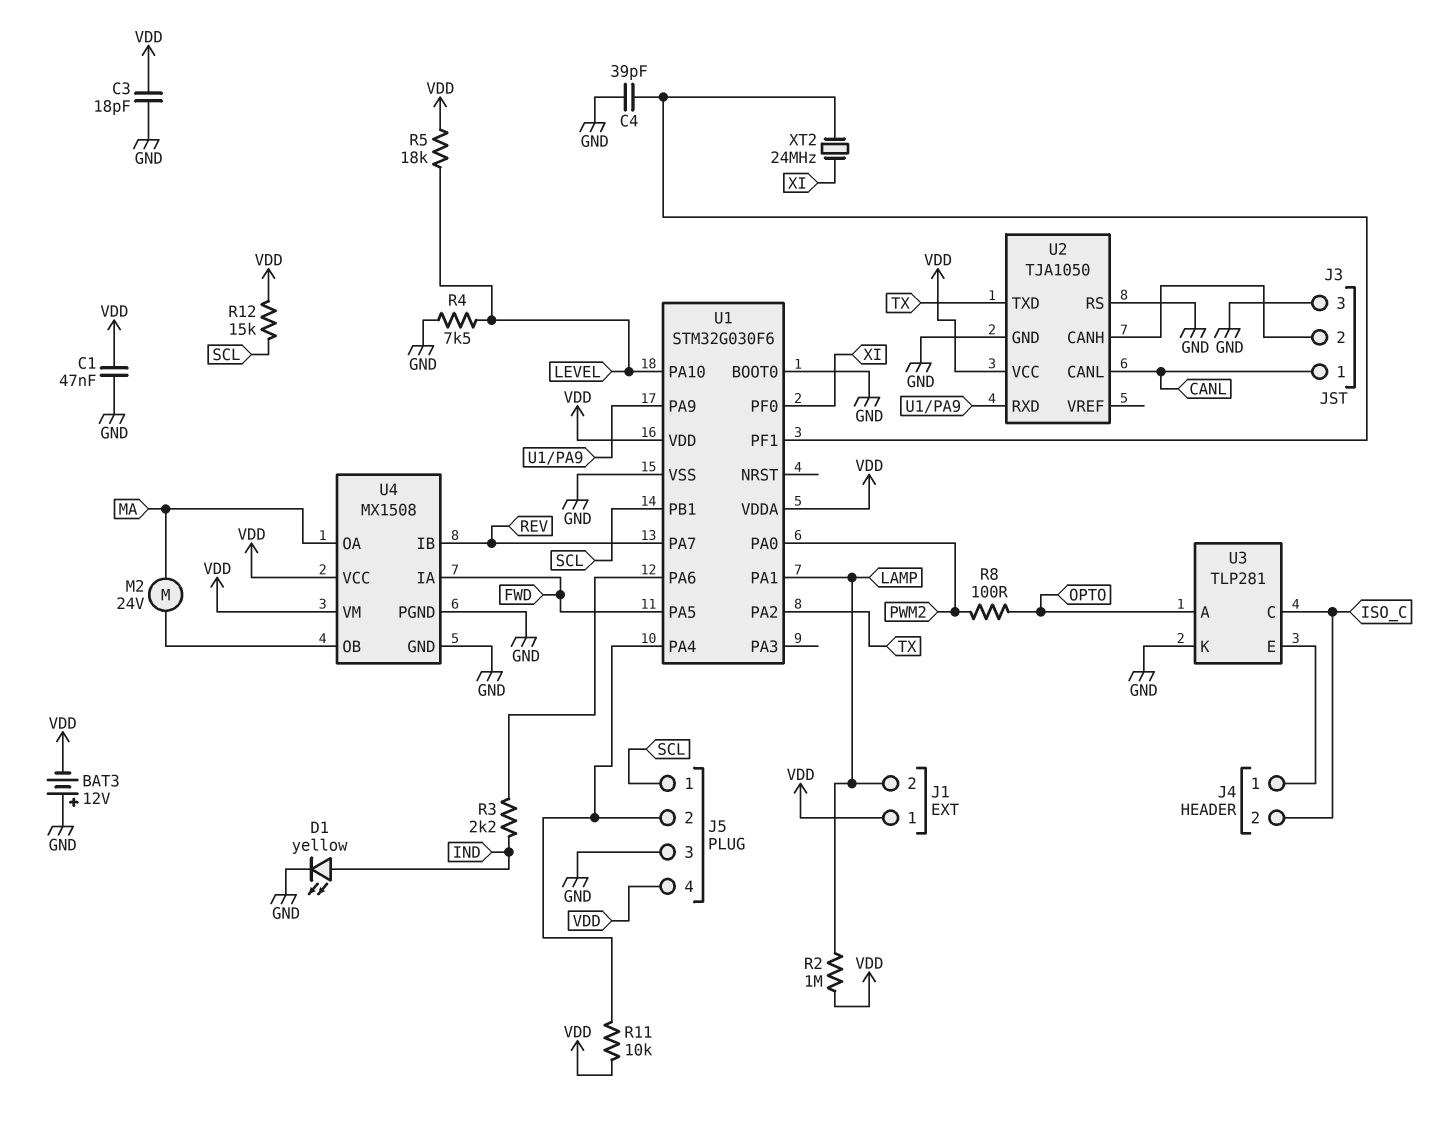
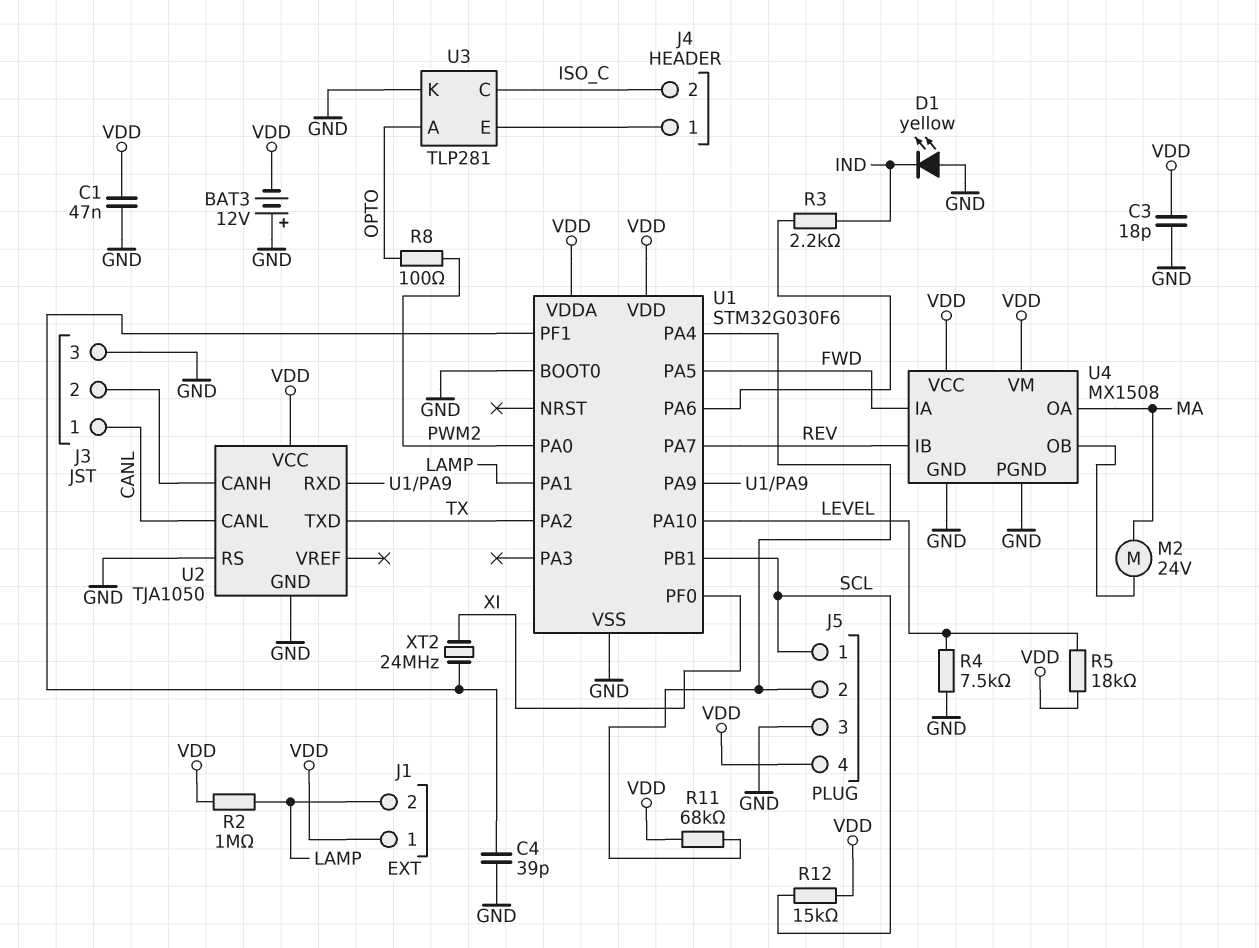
D1: LED yellow (A IND, K GND) -> LED yellow (A GND, K IND)
R11: 10k (J5/2, VDD) -> 68k (J5/2, VDD)

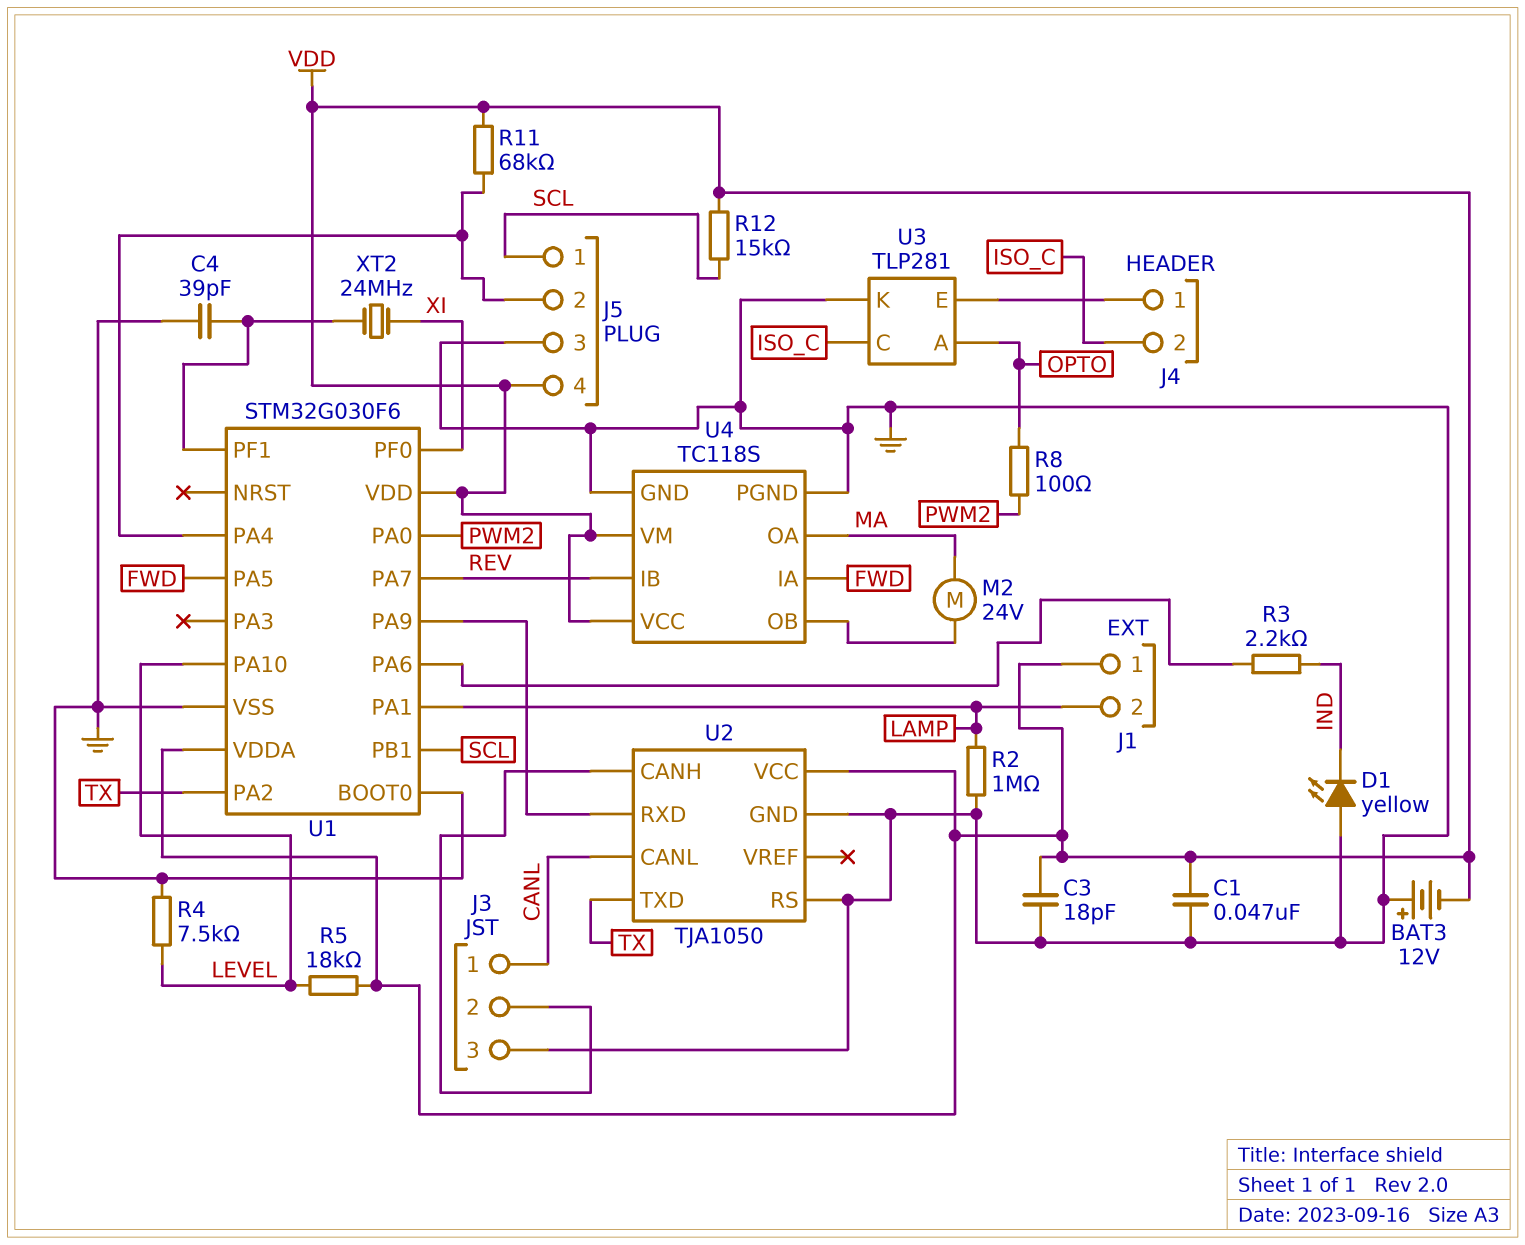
R2: 1M (LAMP, VDD) -> 1M (GND, LAMP)
U4: MX1508 -> TC118S

